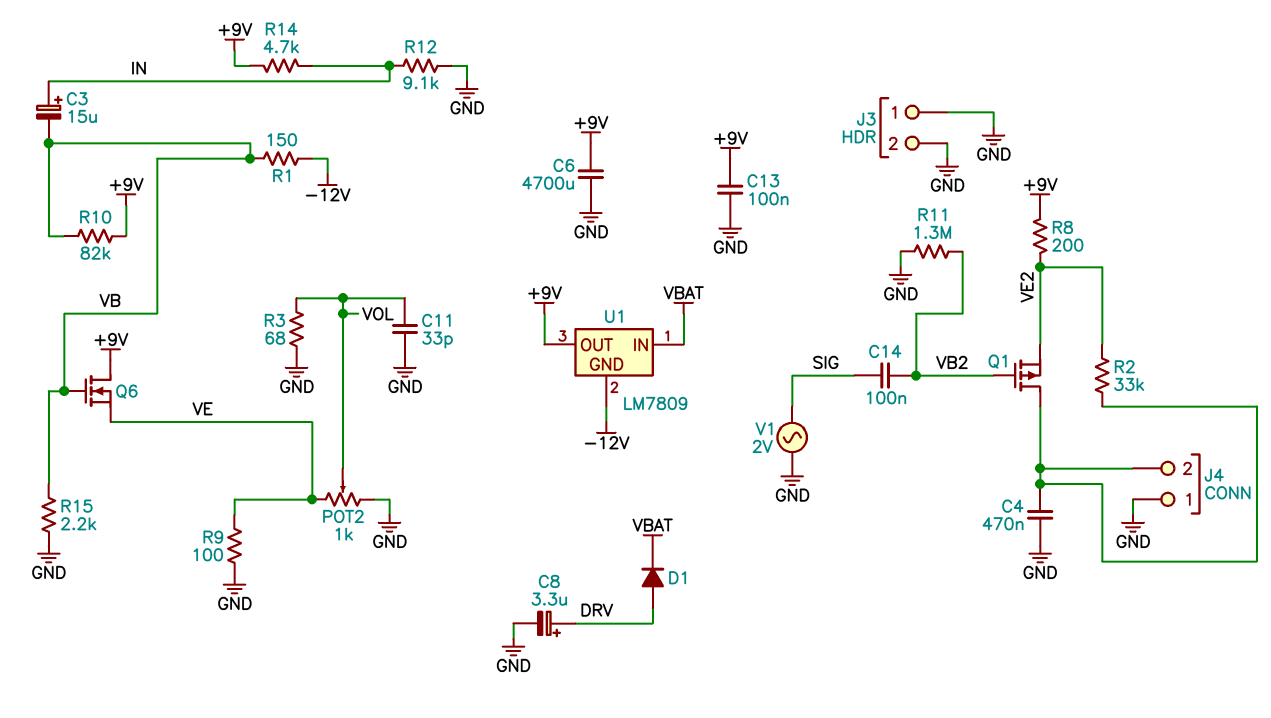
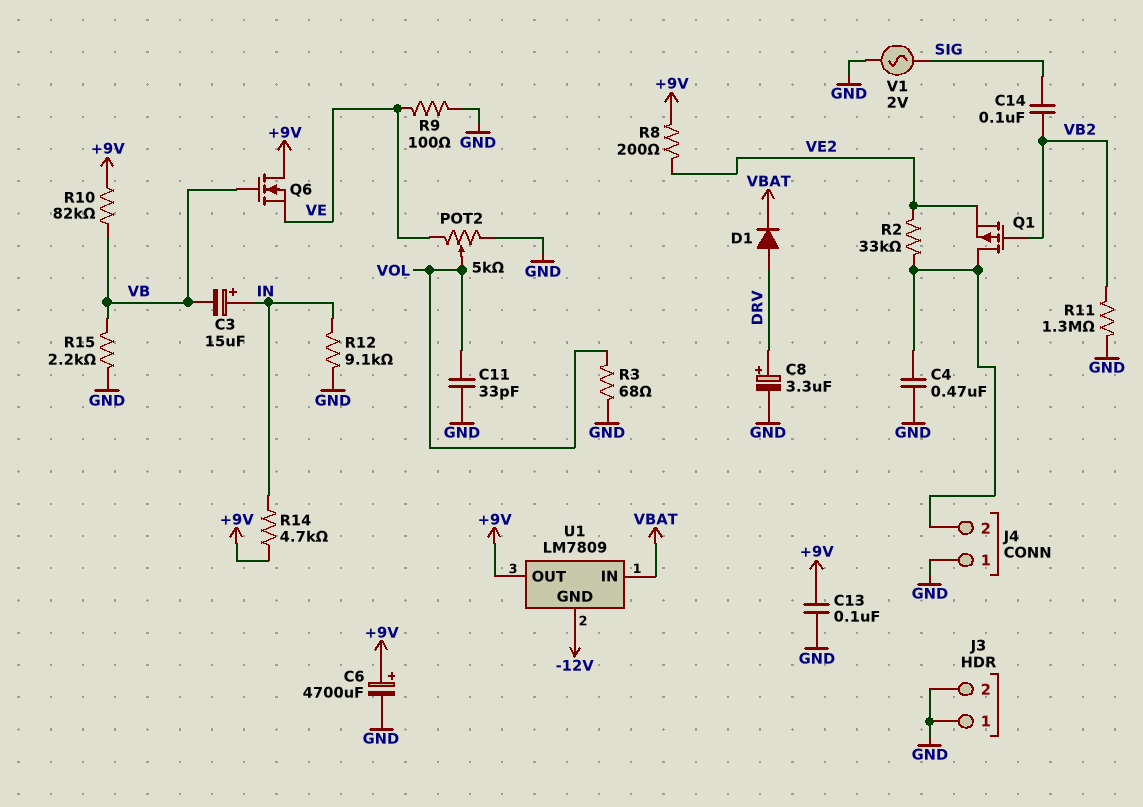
C6: 4700uF (+9V, GND) -> 4700uF (plus +9V, minus GND)
POT2: 1k (GND, VE, wiper VOL) -> 5k (GND, VE, wiper VOL)
R1: 150 (-12V, VB) -> none

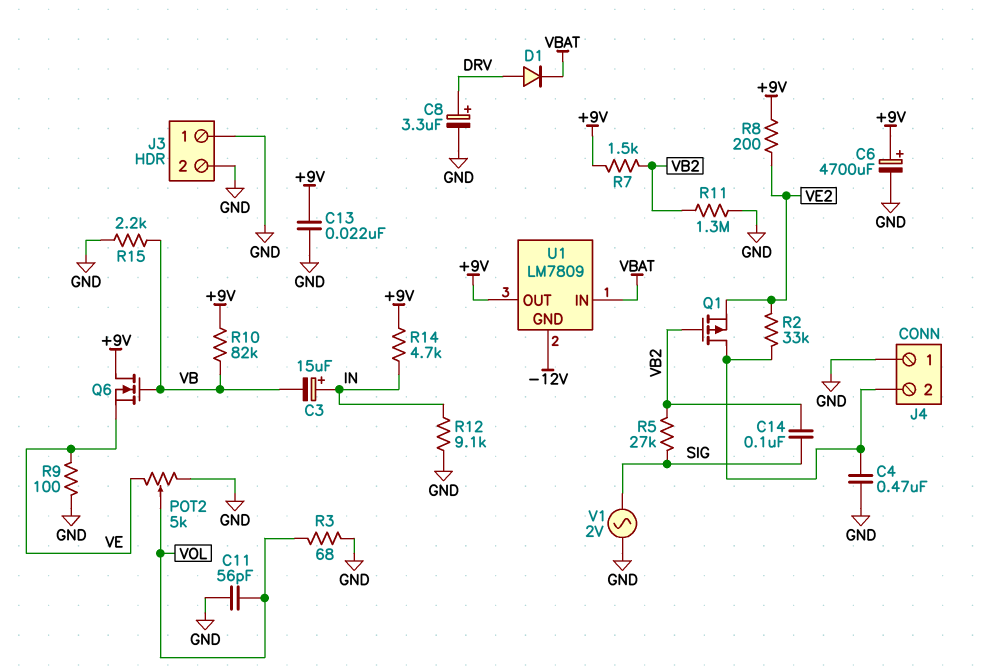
C11: 33pF (GND, VOL) -> 56pF (GND, VOL)
C13: 100nF (+9V, GND) -> 22nF (+9V, GND)
R5: none -> 27k (SIG, VB2)
R7: none -> 1.5k (+9V, VB2)

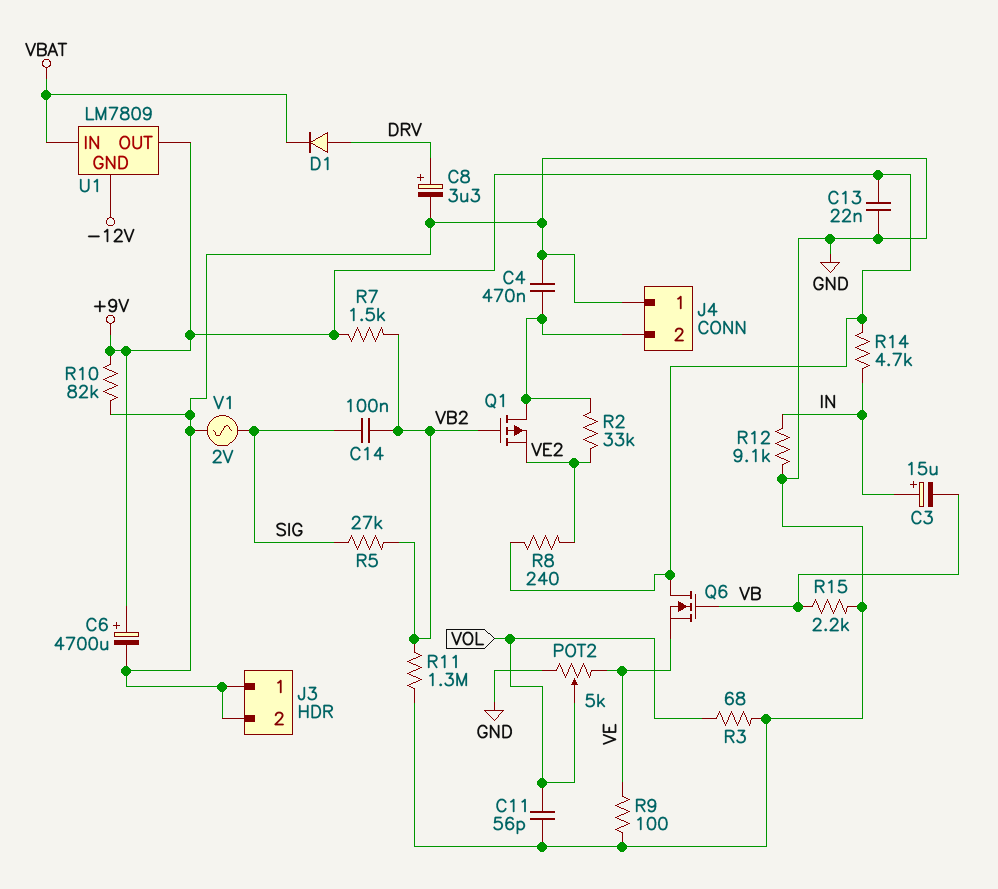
R8: 200 (+9V, VE2) -> 240 (+9V, VE2)
R10: 82k (+9V, VB) -> 82k (+9V, GND)

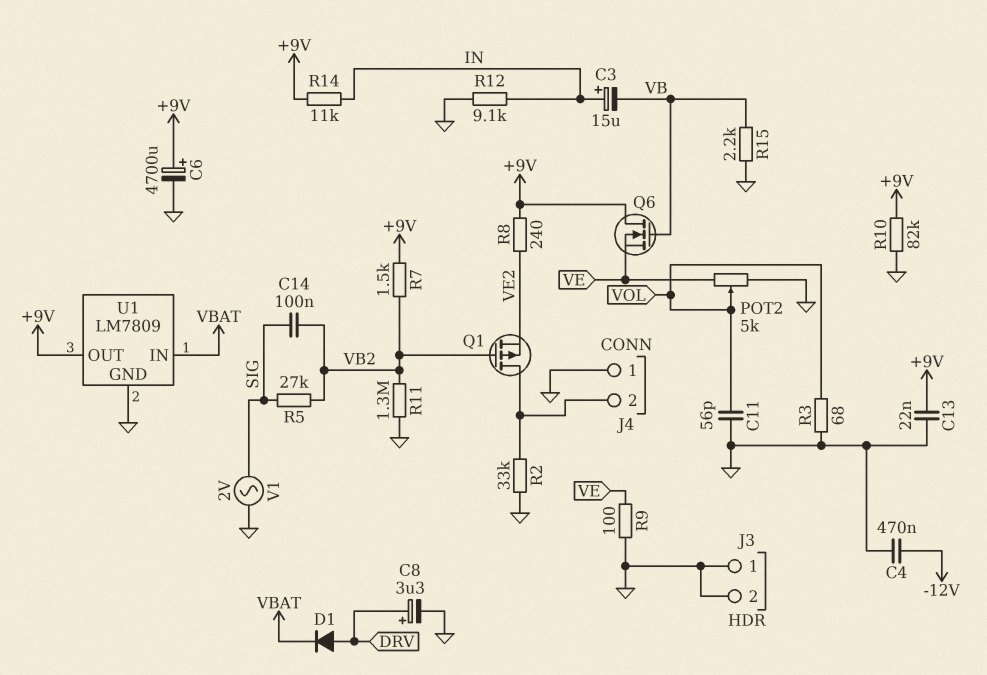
C4: 470nF (GND, J4/2) -> 470nF (-12V, GND)
R2: 33k (J4/2, VE2) -> 33k (GND, J4/2)
R14: 4.7k (+9V, IN) -> 11k (+9V, IN)
U1 pin GND: -12V -> GND

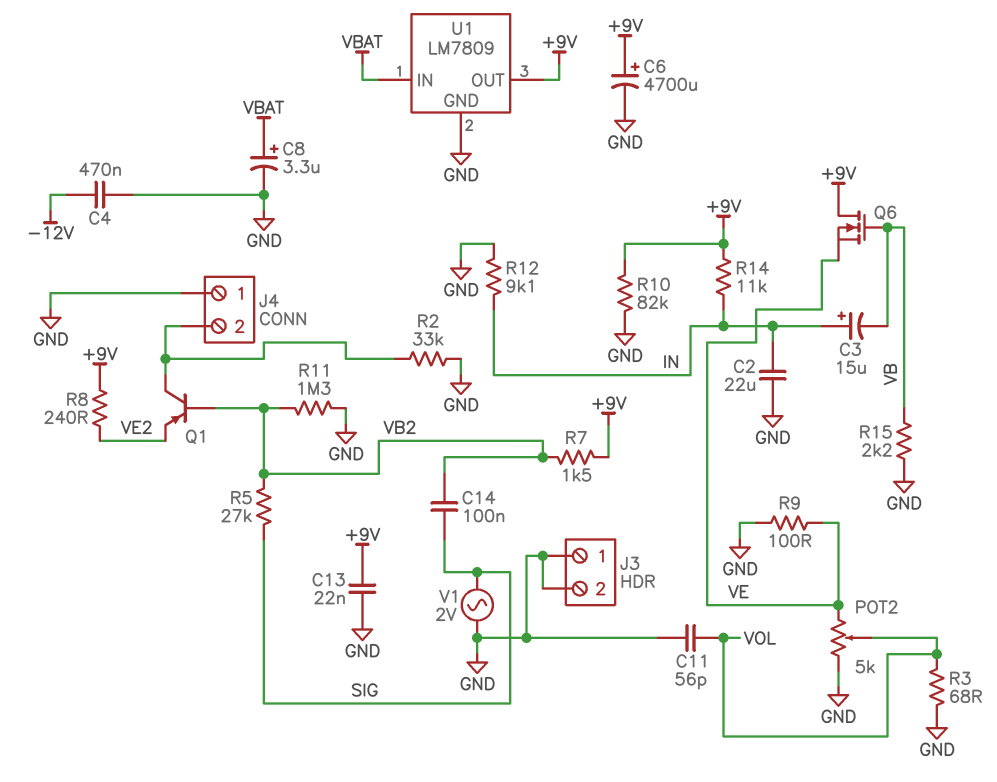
C2: none -> 22uF (GND, IN)
C8: 3.3uF (plus DRV, minus GND) -> 3.3uF (plus VBAT, minus GND)
D1: diode (A DRV, K VBAT) -> none
Q1: PMOS (G VB2, D J4/2, S VE2) -> PNP (B VB2, C J4/2, E VE2)

